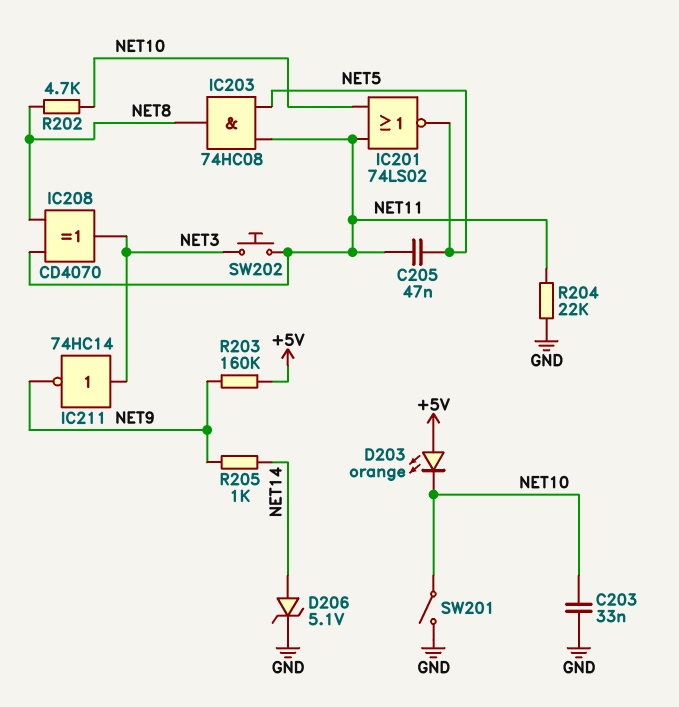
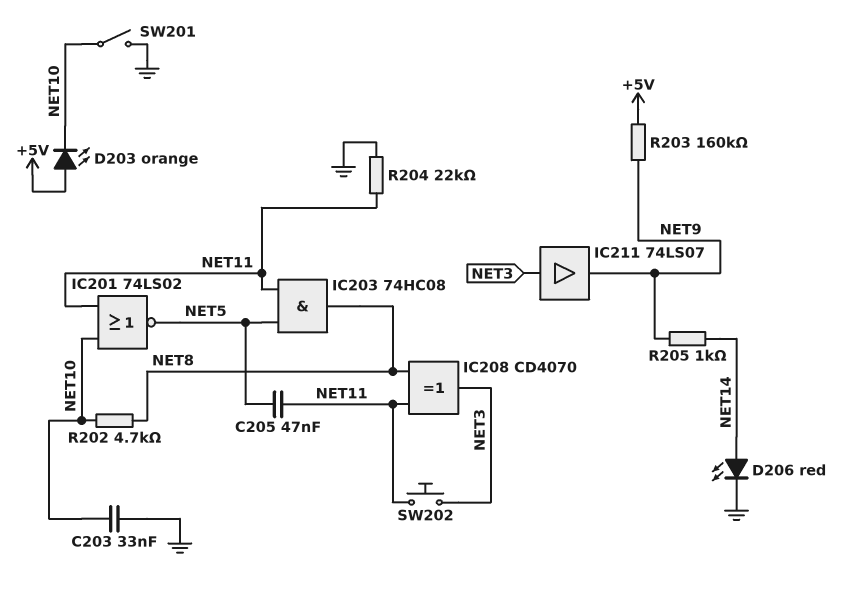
D206: zener 5.1V (A NET14, K GND) -> LED red (A NET14, K GND)
IC211: NOT 74HC14 (in NET3, out NET9) -> buffer 74LS07 (in NET3, out NET9)

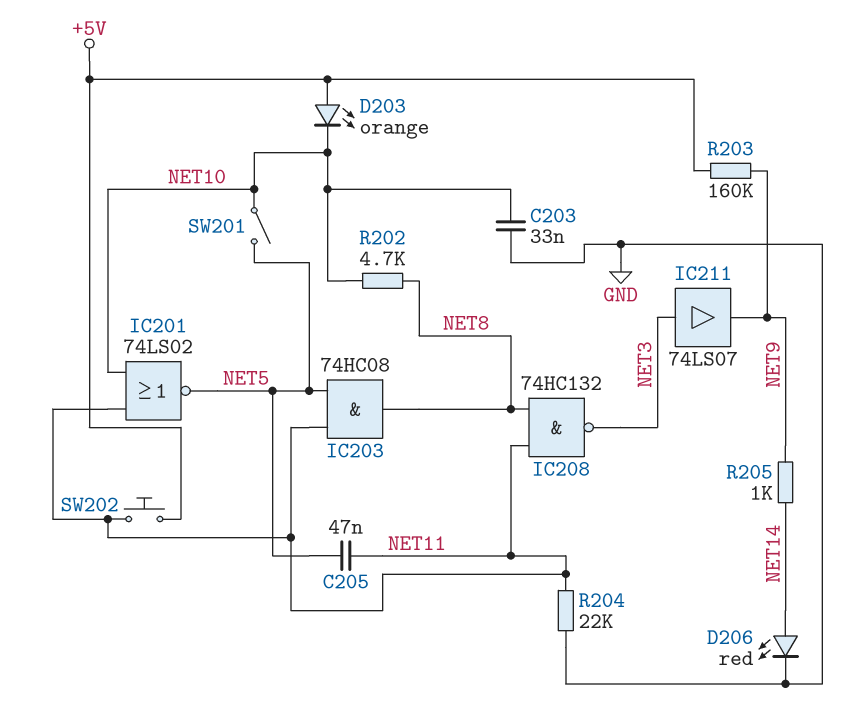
IC208: XOR CD4070 (in NET8, in NET11, out NET3) -> NAND 74HC132 (in NET8, in NET11, out NET3)
SW201: switch (GND, NET10) -> switch (NET5, NET10)
SW202: button (NET3, NET11) -> button (+5V, NET11)

